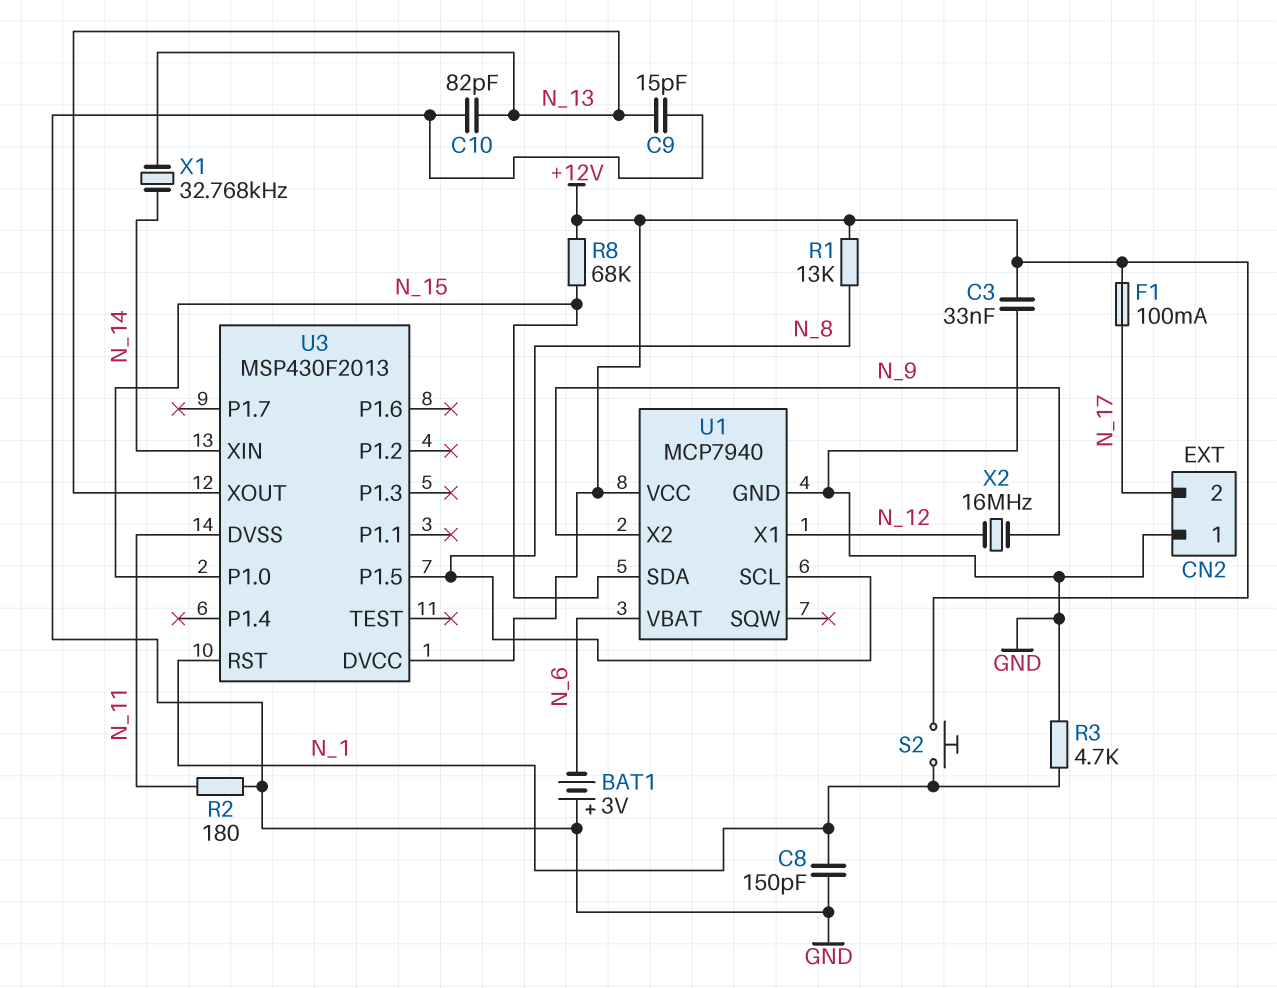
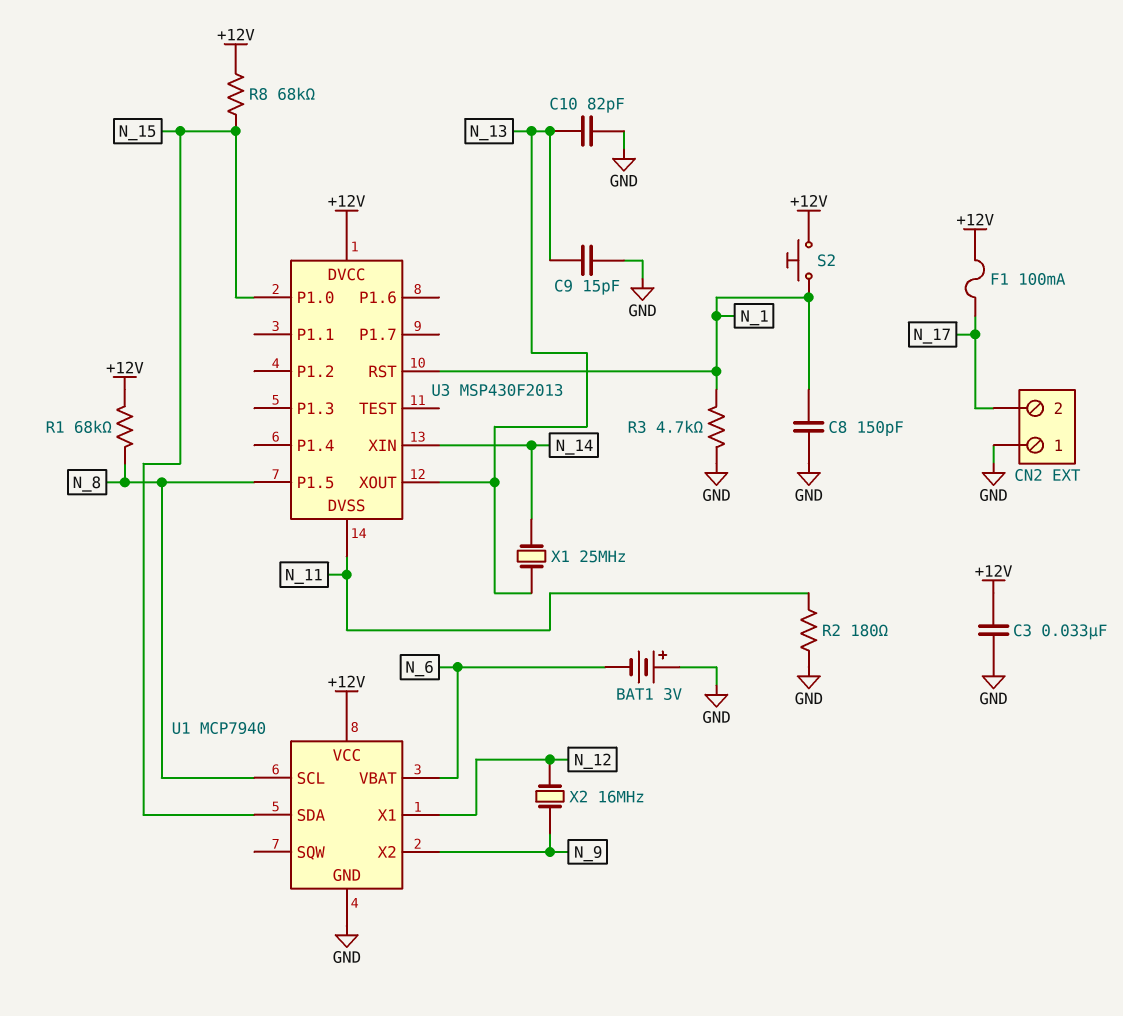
R1: 13k (+12V, N_8) -> 68k (+12V, N_8)
X1: 32.768kHz (N_13, N_14) -> 25MHz (N_13, N_14)

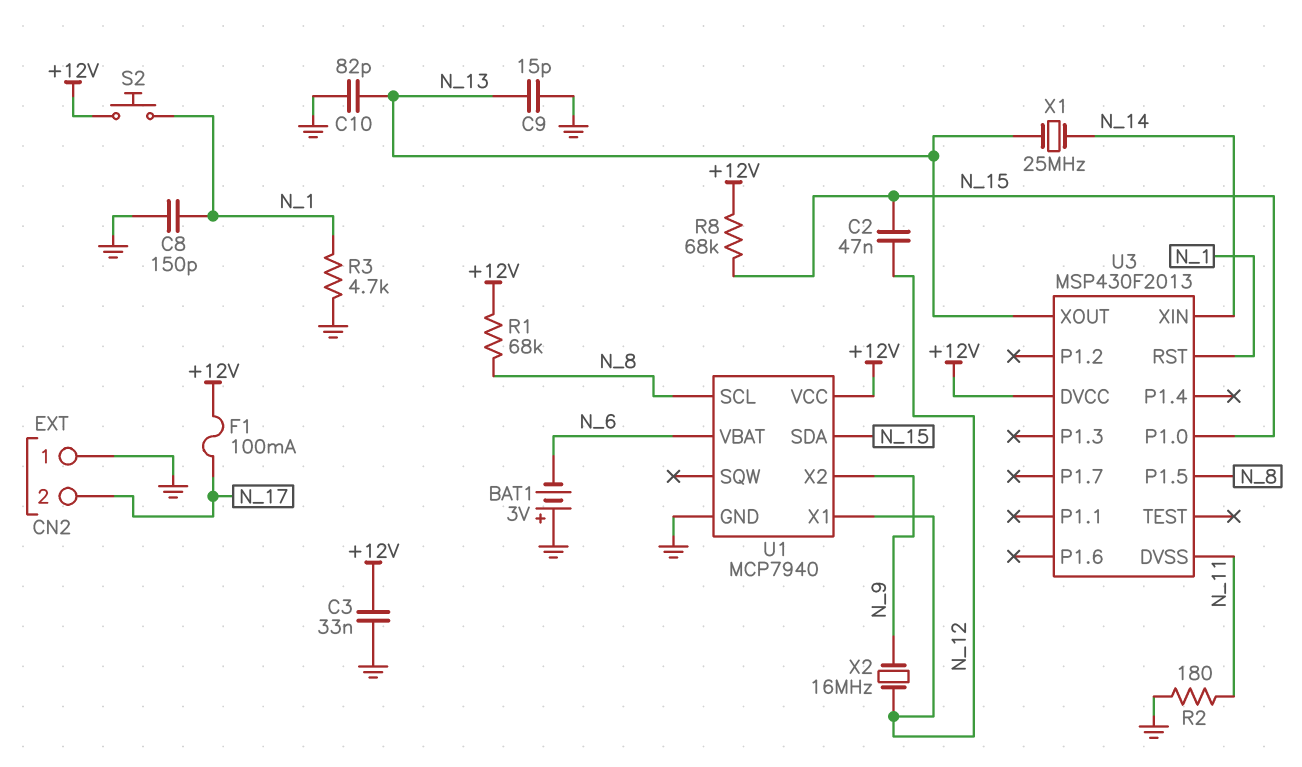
C2: none -> 47nF (N_12, N_15)

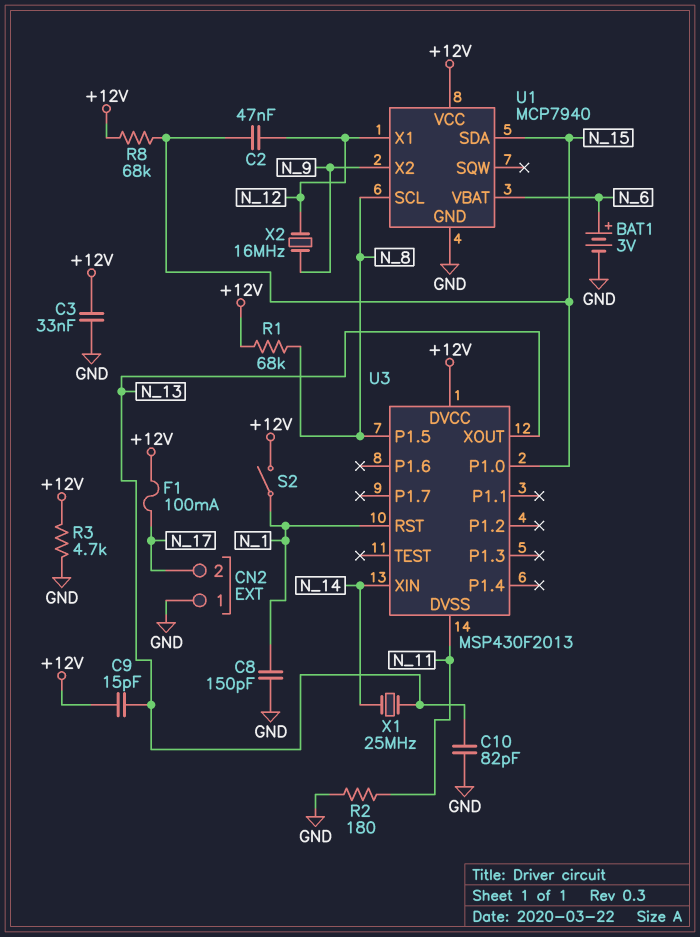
BAT1: 3V (plus GND, minus N_6) -> 3V (plus N_6, minus GND)
C9: 15pF (GND, N_13) -> 15pF (+12V, N_13)
R3: 4.7k (GND, N_1) -> 4.7k (+12V, GND)
S2: button (+12V, N_1) -> switch (+12V, N_1)

